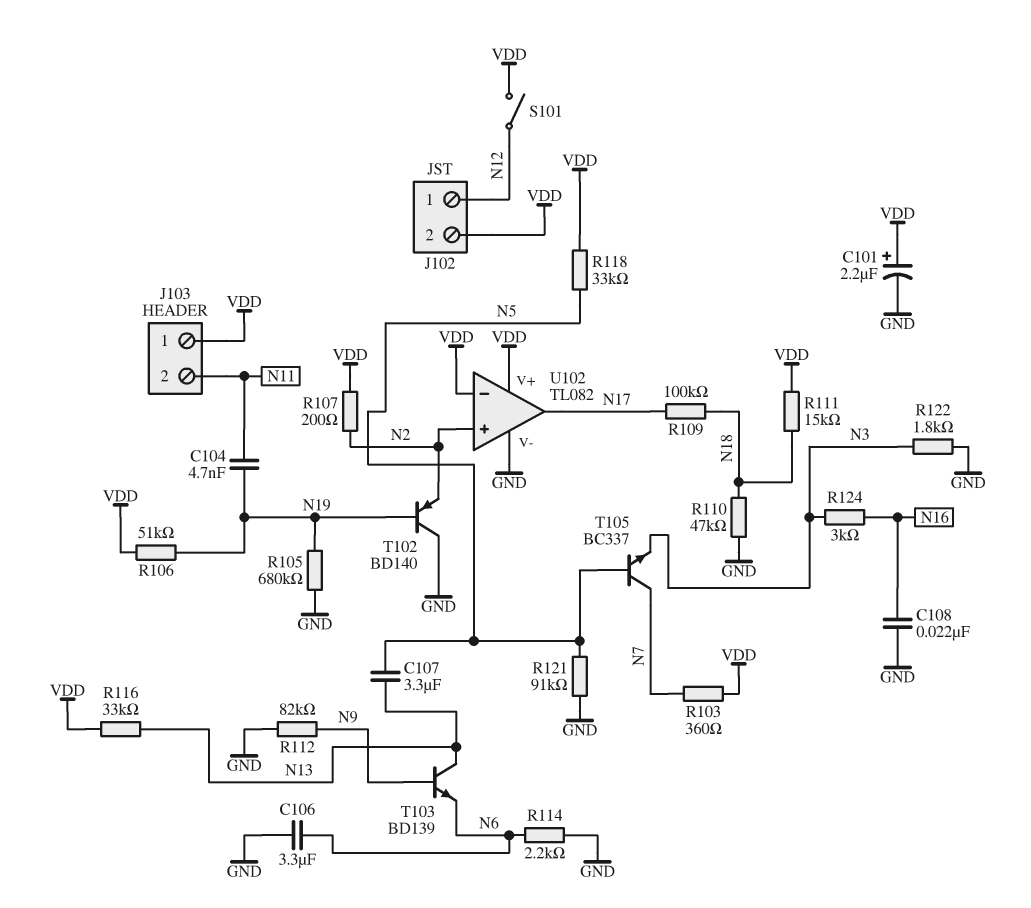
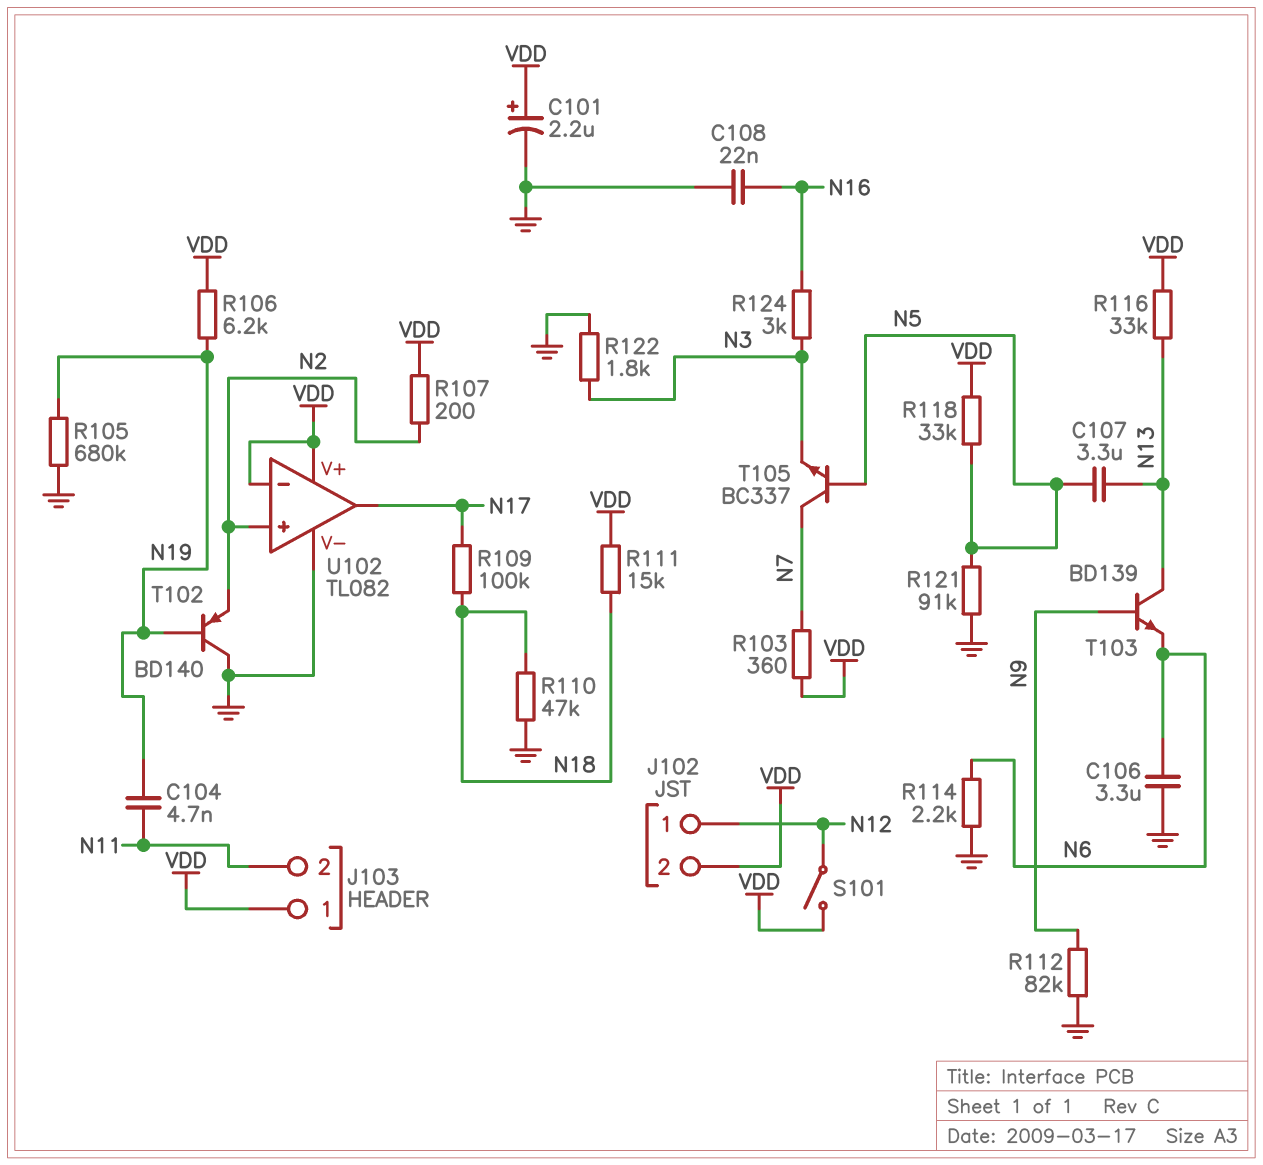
R106: 51k (N19, VDD) -> 6.2k (N19, VDD)

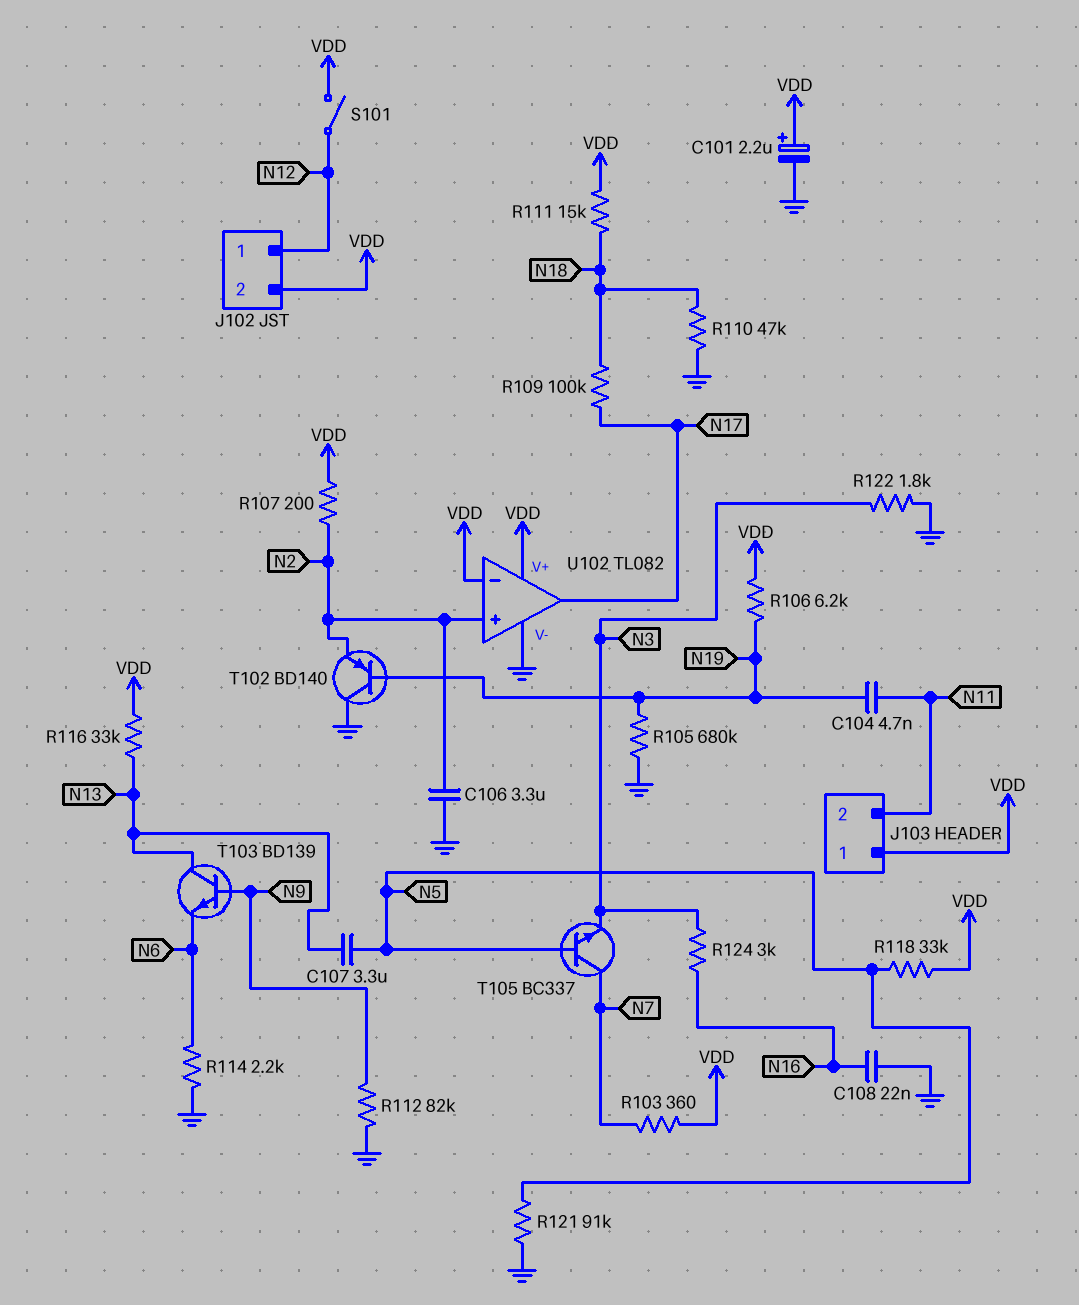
C106: 3.3uF (GND, N6) -> 3.3uF (GND, N2)

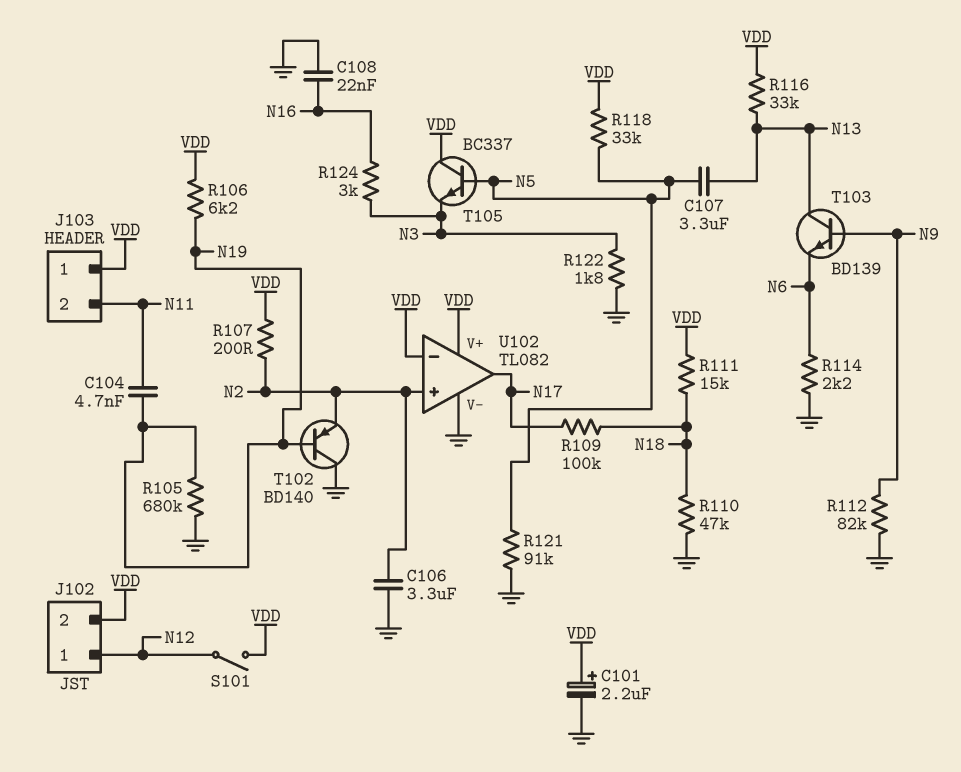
R103: 360 (N7, VDD) -> none
T105: NPN BC337 (B N5, C N7, E N3) -> NPN BC337 (B N5, C VDD, E N3)

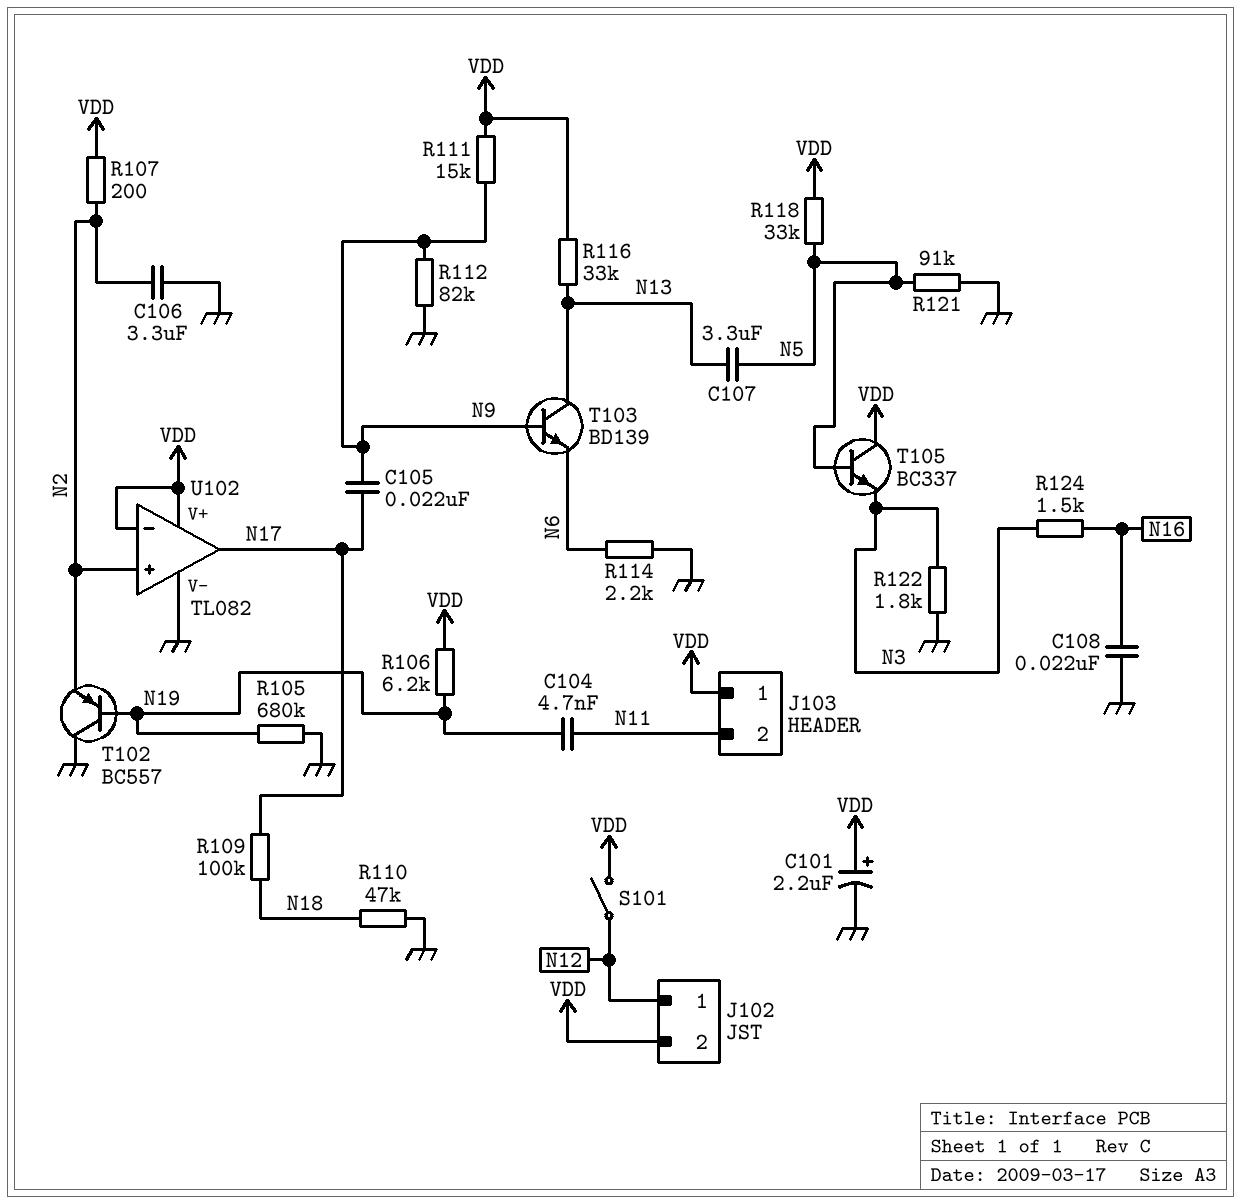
C105: none -> 22nF (N9, N17)
R111: 15k (N18, VDD) -> 15k (N9, VDD)
R124: 3k (N3, N16) -> 1.5k (N3, N16)
T102: PNP BD140 (B N19, C GND, E N2) -> PNP BC557 (B N19, C GND, E N2)

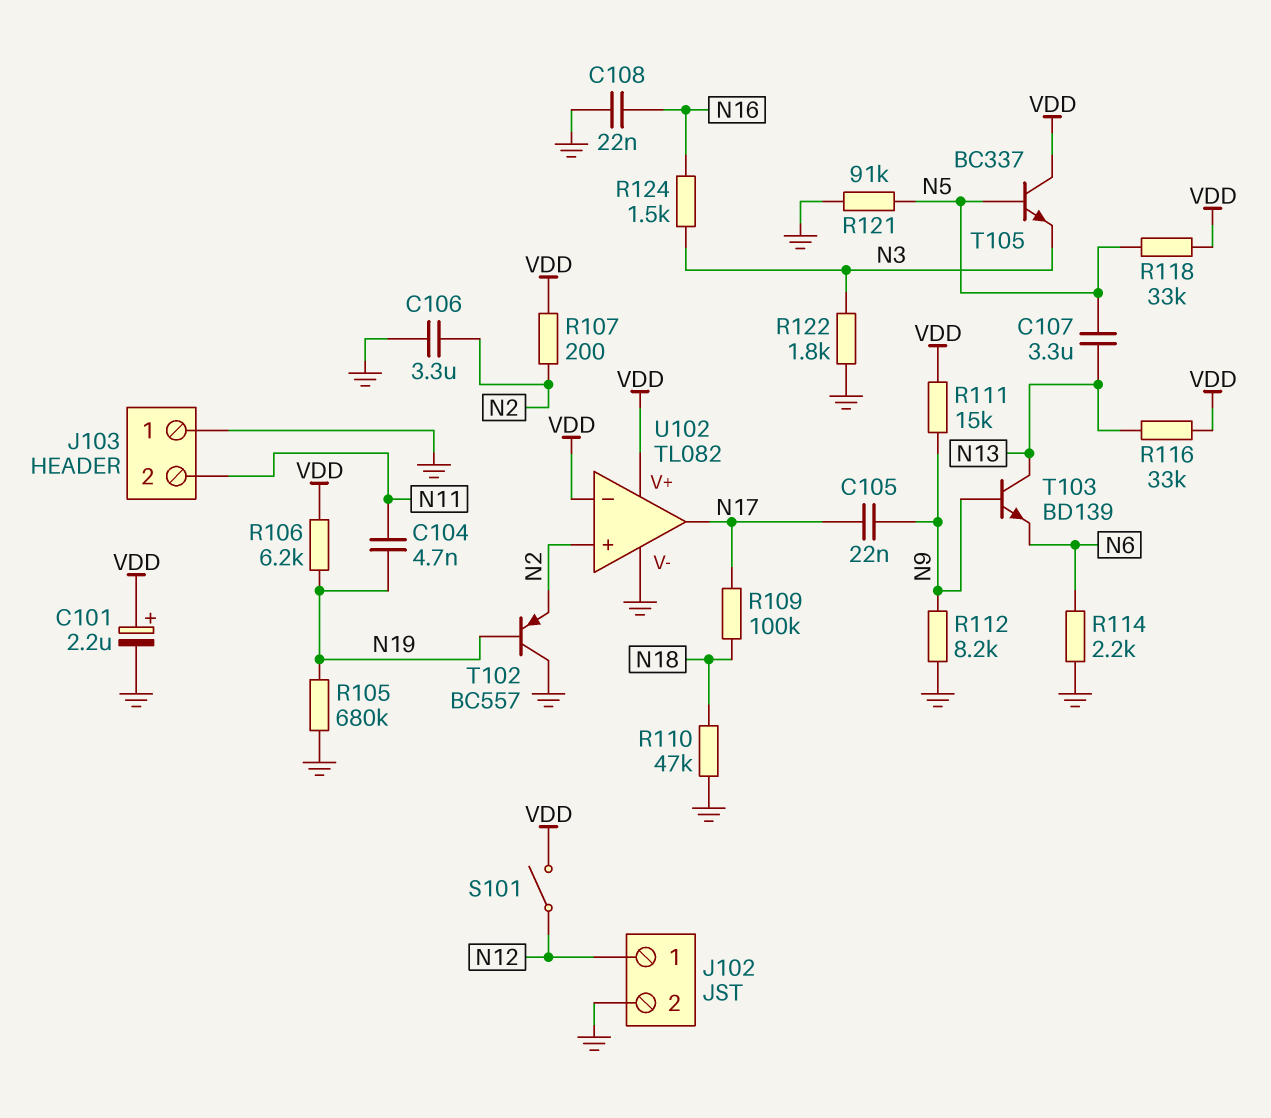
J102 pin 2: VDD -> GND
J103 pin 1: VDD -> GND
R112: 82k (GND, N9) -> 8.2k (GND, N9)

